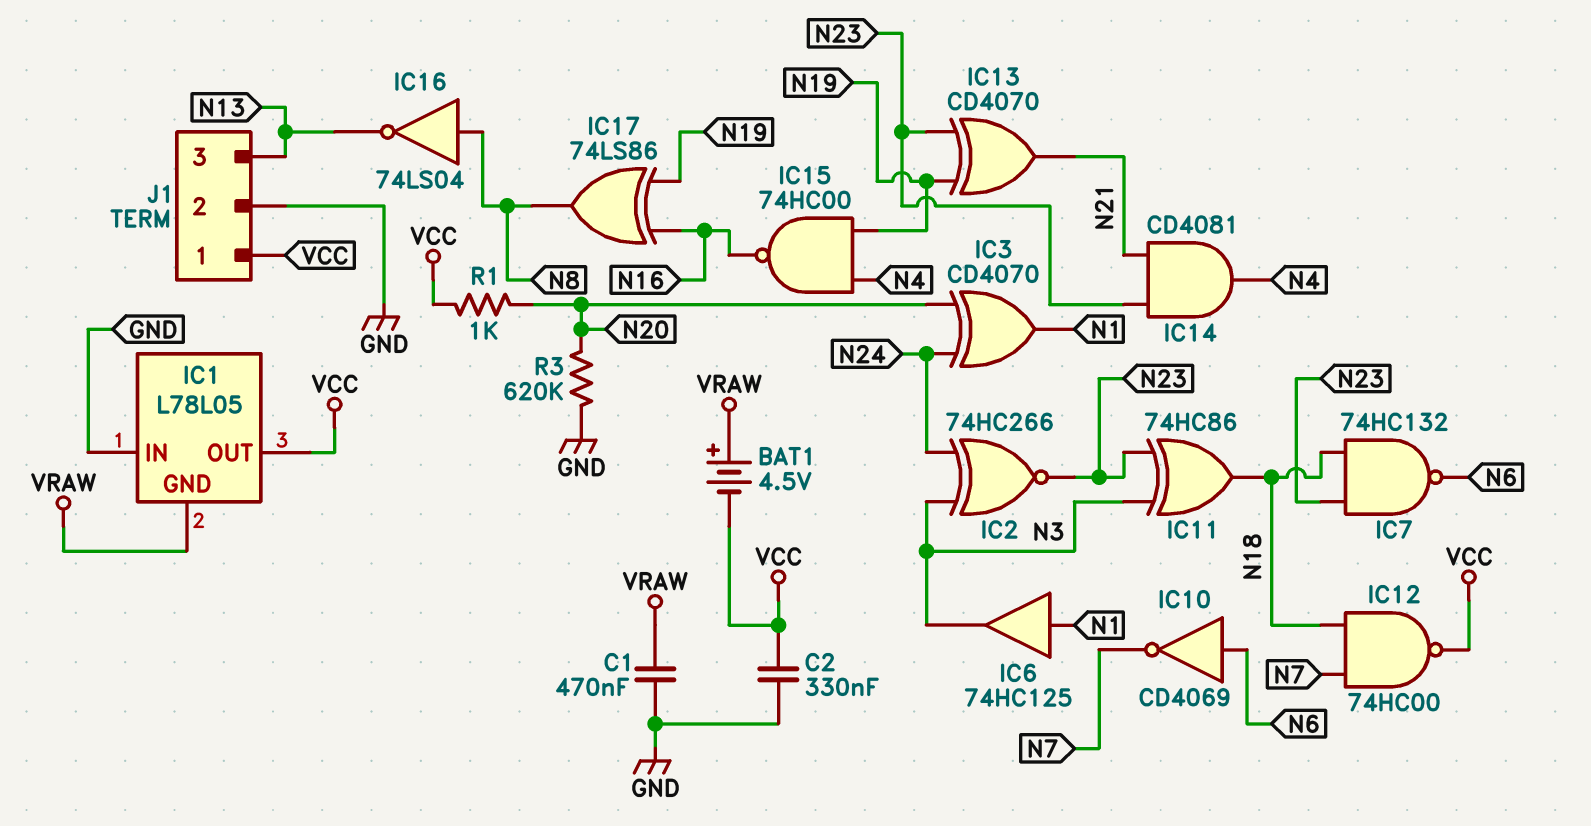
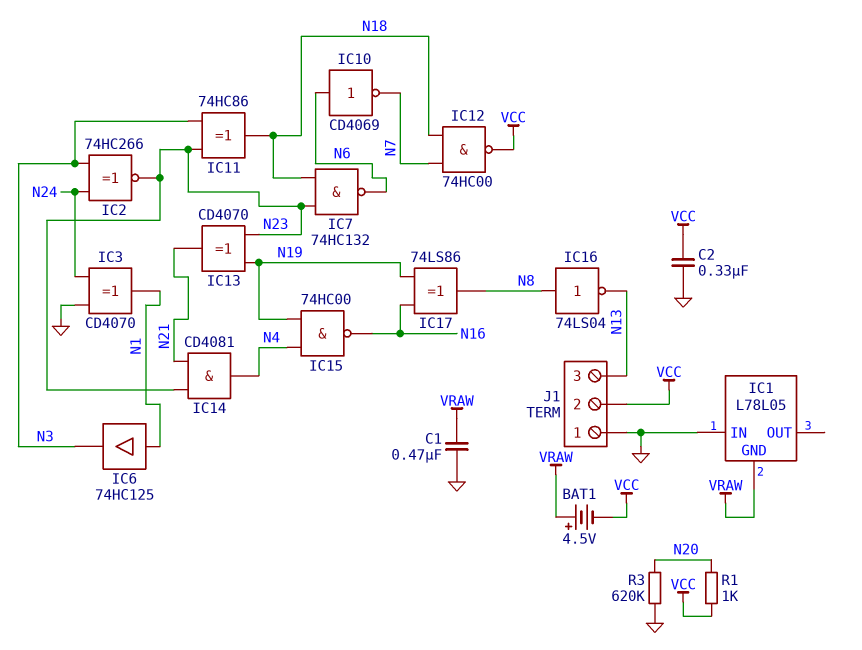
IC1 pin OUT: VCC -> none
IC3: XOR CD4070 (in N20, in N24, out N1) -> XOR CD4070 (in GND, in N24, out N1)
J1 pin 1: VCC -> GND
J1 pin 2: GND -> VCC

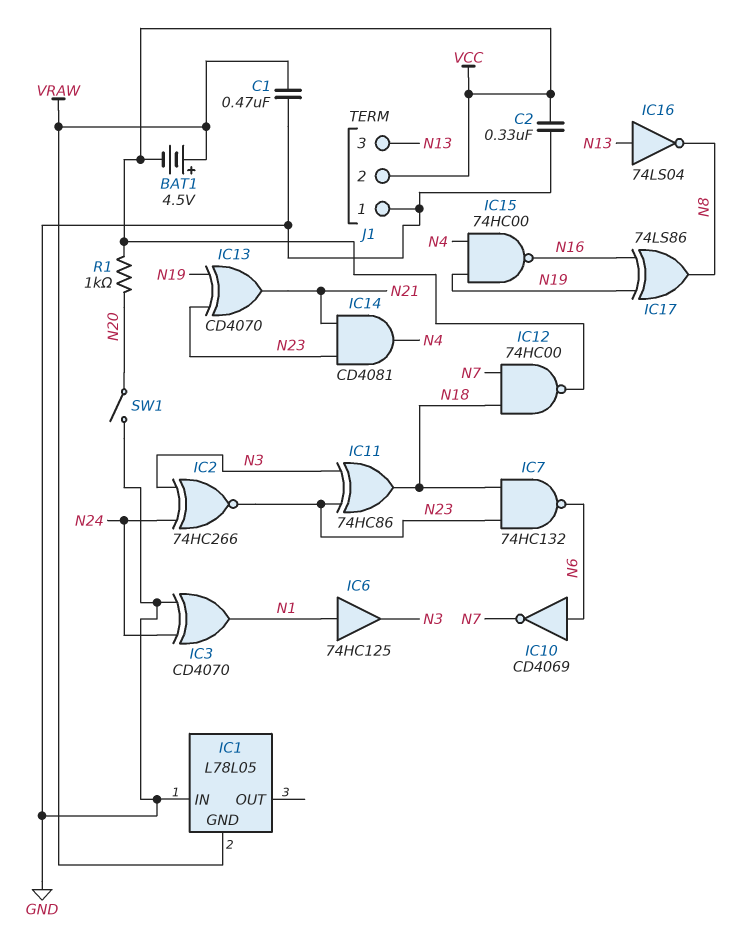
IC16: NOT 74LS04 (in N8, out N13) -> NOT 74LS04 (in N13, out N8)
R3: 620k (GND, N20) -> none
SW1: none -> switch (GND, N20)

